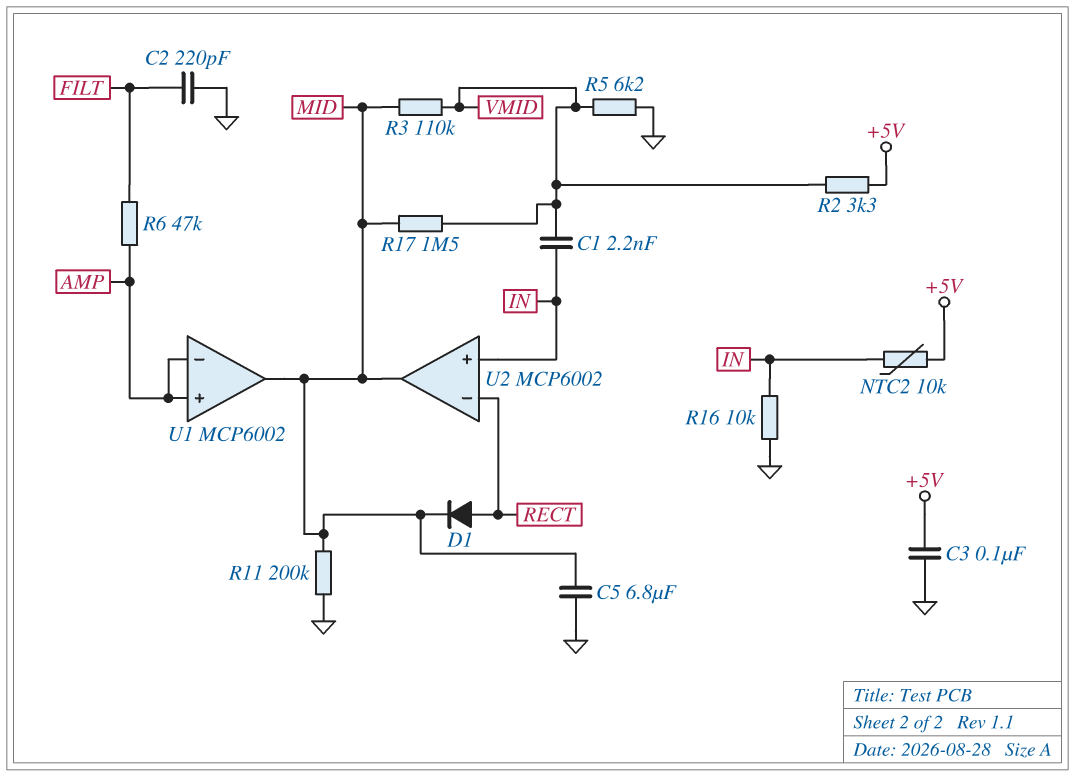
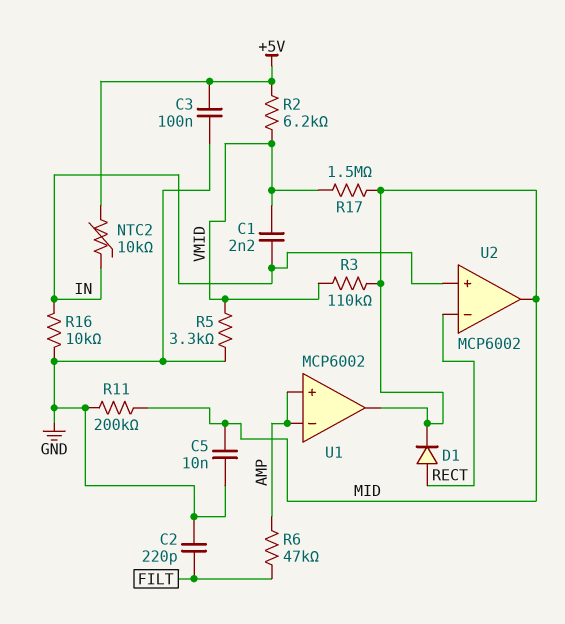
C5: 6.8uF (GND, MID) -> 10nF (GND, MID)
R2: 3.3k (+5V, VMID) -> 6.2k (+5V, VMID)
R5: 6.2k (GND, VMID) -> 3.3k (GND, VMID)

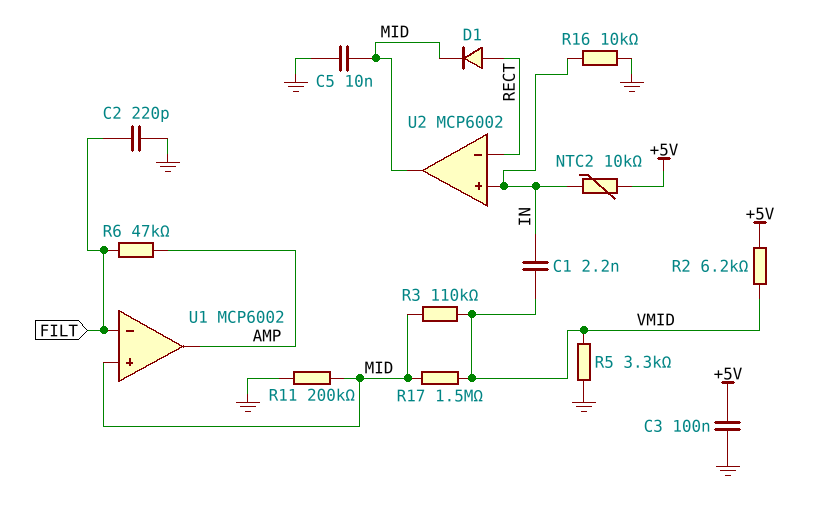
U1 pin in+: AMP -> MID
U1 pin in-: AMP -> FILT
U1 pin out: MID -> AMP

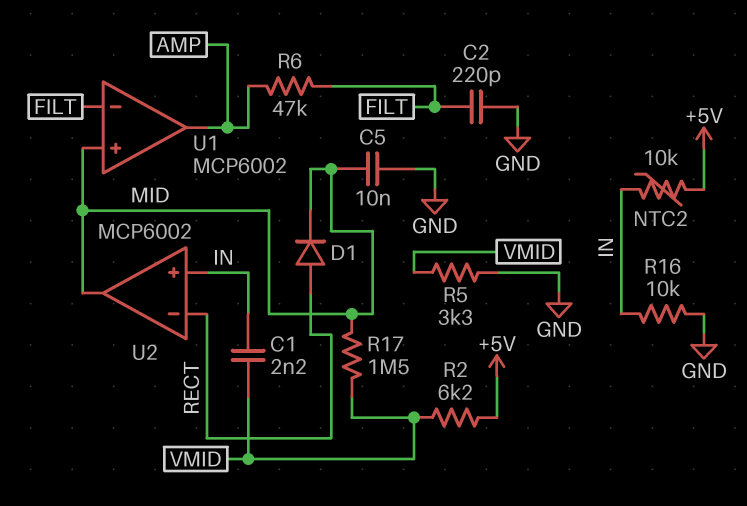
C3: 100nF (+5V, GND) -> none
R3: 110k (MID, VMID) -> none
R11: 200k (GND, MID) -> none

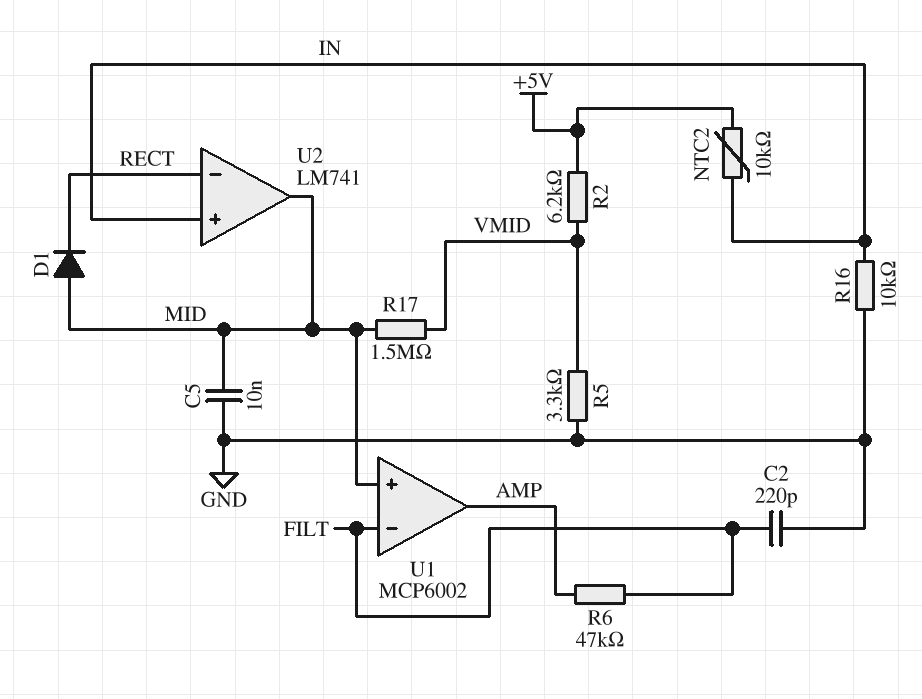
C1: 2.2nF (IN, VMID) -> none
D1: diode (A RECT, K MID) -> diode (A MID, K RECT)
U2: MCP6002 -> LM741

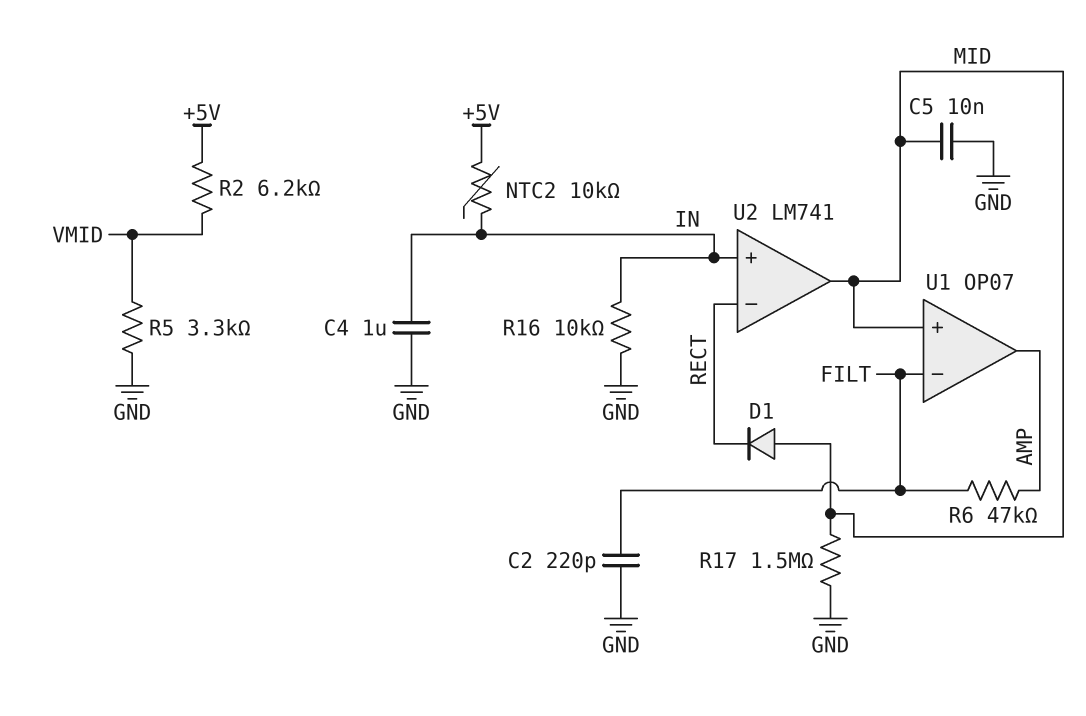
C4: none -> 1uF (GND, IN)
R17: 1.5M (MID, VMID) -> 1.5M (GND, MID)
U1: MCP6002 -> OP07

